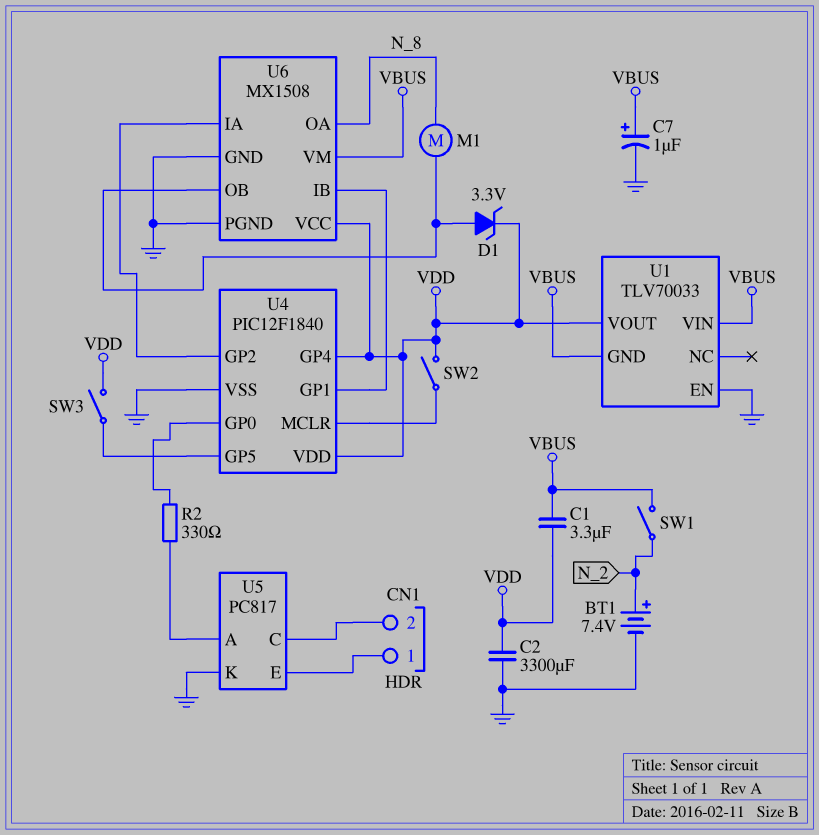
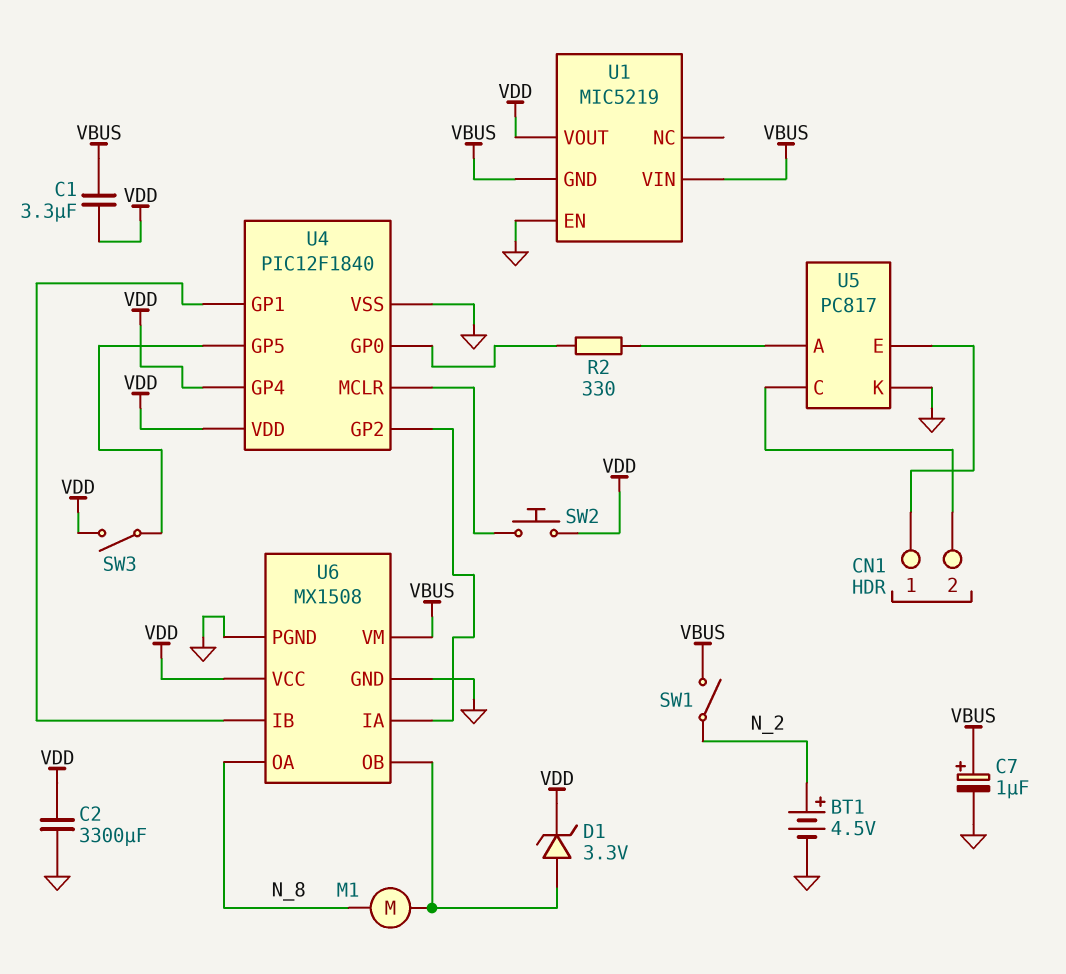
BT1: 7.4V (plus N_2, minus GND) -> 4.5V (plus N_2, minus GND)
SW2: switch (U4/MCLR, VDD) -> button (U4/MCLR, VDD)
U1: TLV70033 -> MIC5219

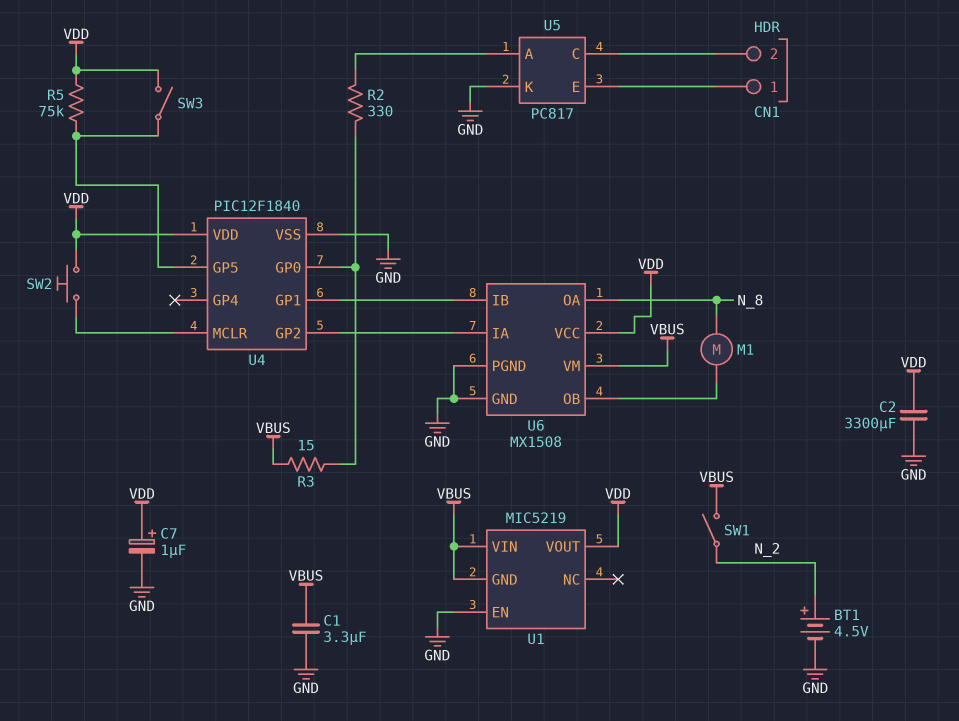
C1: 3.3uF (VBUS, VDD) -> 3.3uF (GND, VBUS)
C7: 1uF (plus VBUS, minus GND) -> 1uF (plus VDD, minus GND)
D1: zener 3.3V (A U6/OB, K VDD) -> none
R3: none -> 15 (U4/GP0, VBUS)
R5: none -> 75k (U4/GP5, VDD)
U4 pin GP4: VDD -> none

